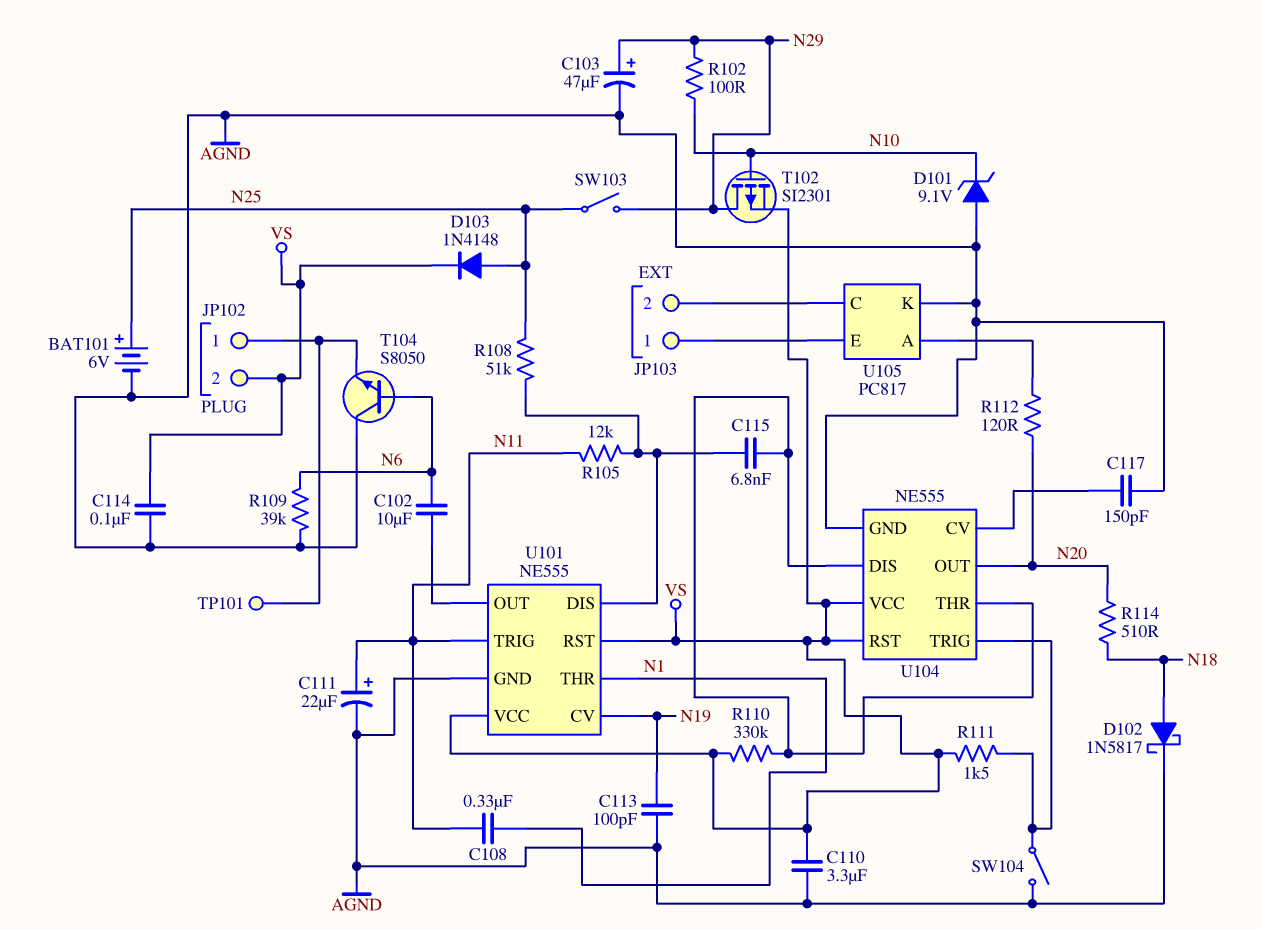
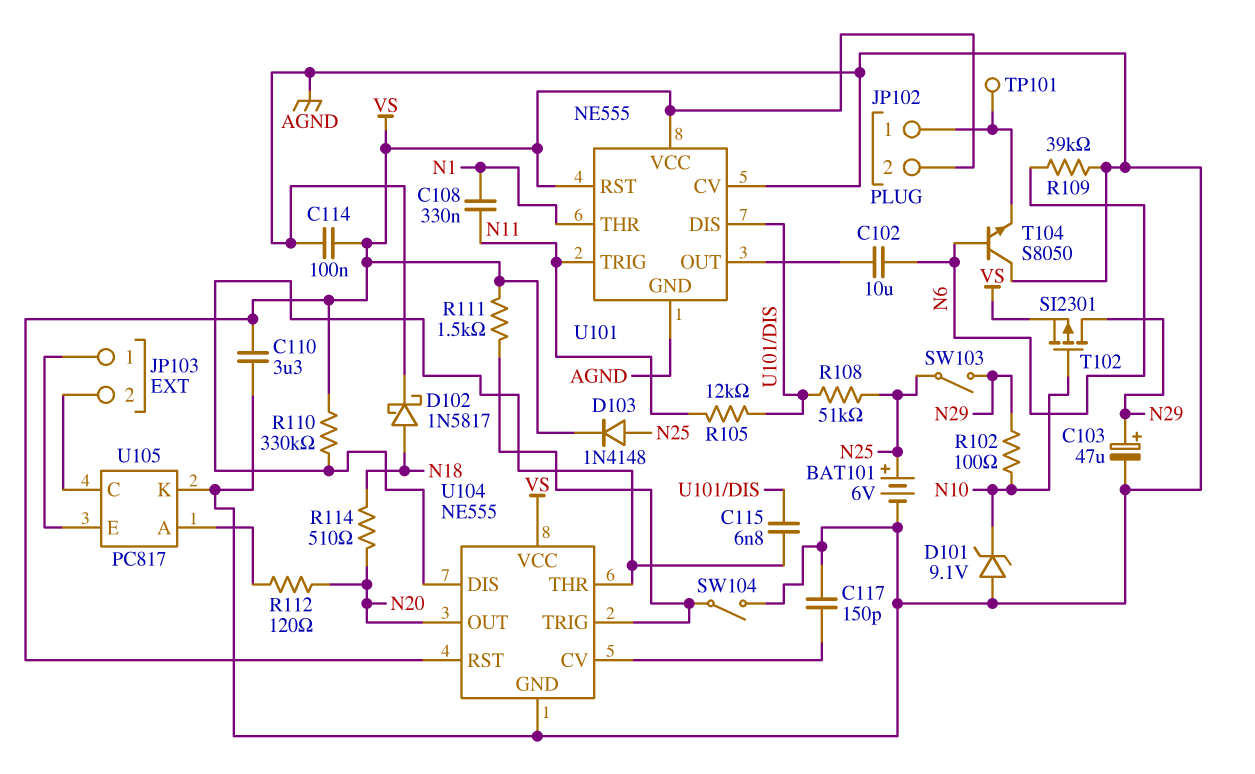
C111: 22uF (plus N11, minus AGND) -> none
C113: 100pF (AGND, N19) -> none
U101 pin CV: N19 -> AGND

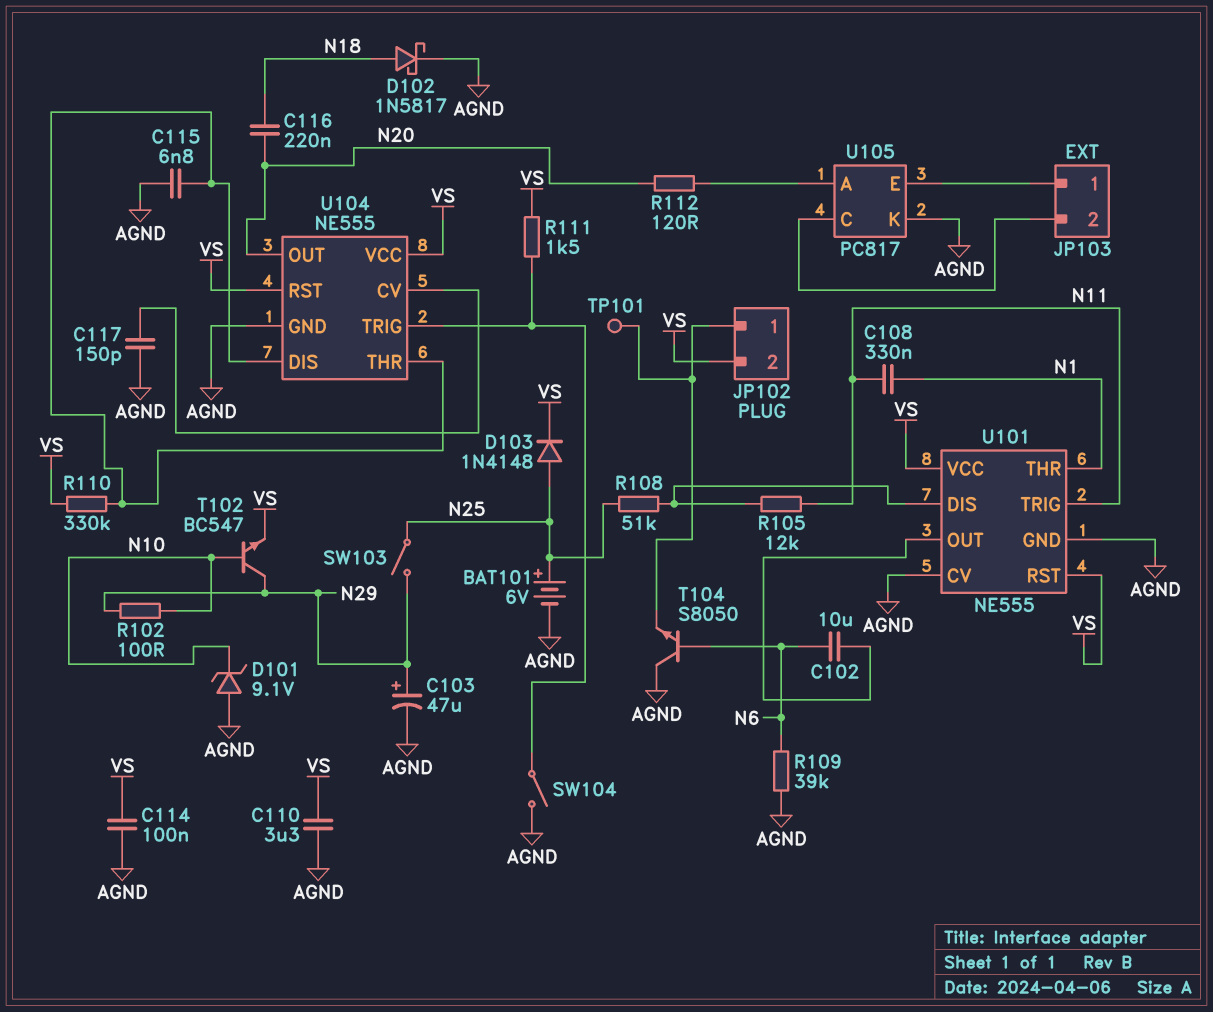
C115: 6.8nF (U101/DIS, U104/DIS) -> 6.8nF (AGND, U104/DIS)
C116: none -> 220nF (N18, N20)
R114: 510 (N18, N20) -> none
T102: PMOS SI2301 (G N10, D N29, S VS) -> NPN BC547 (B N10, C N29, E VS)

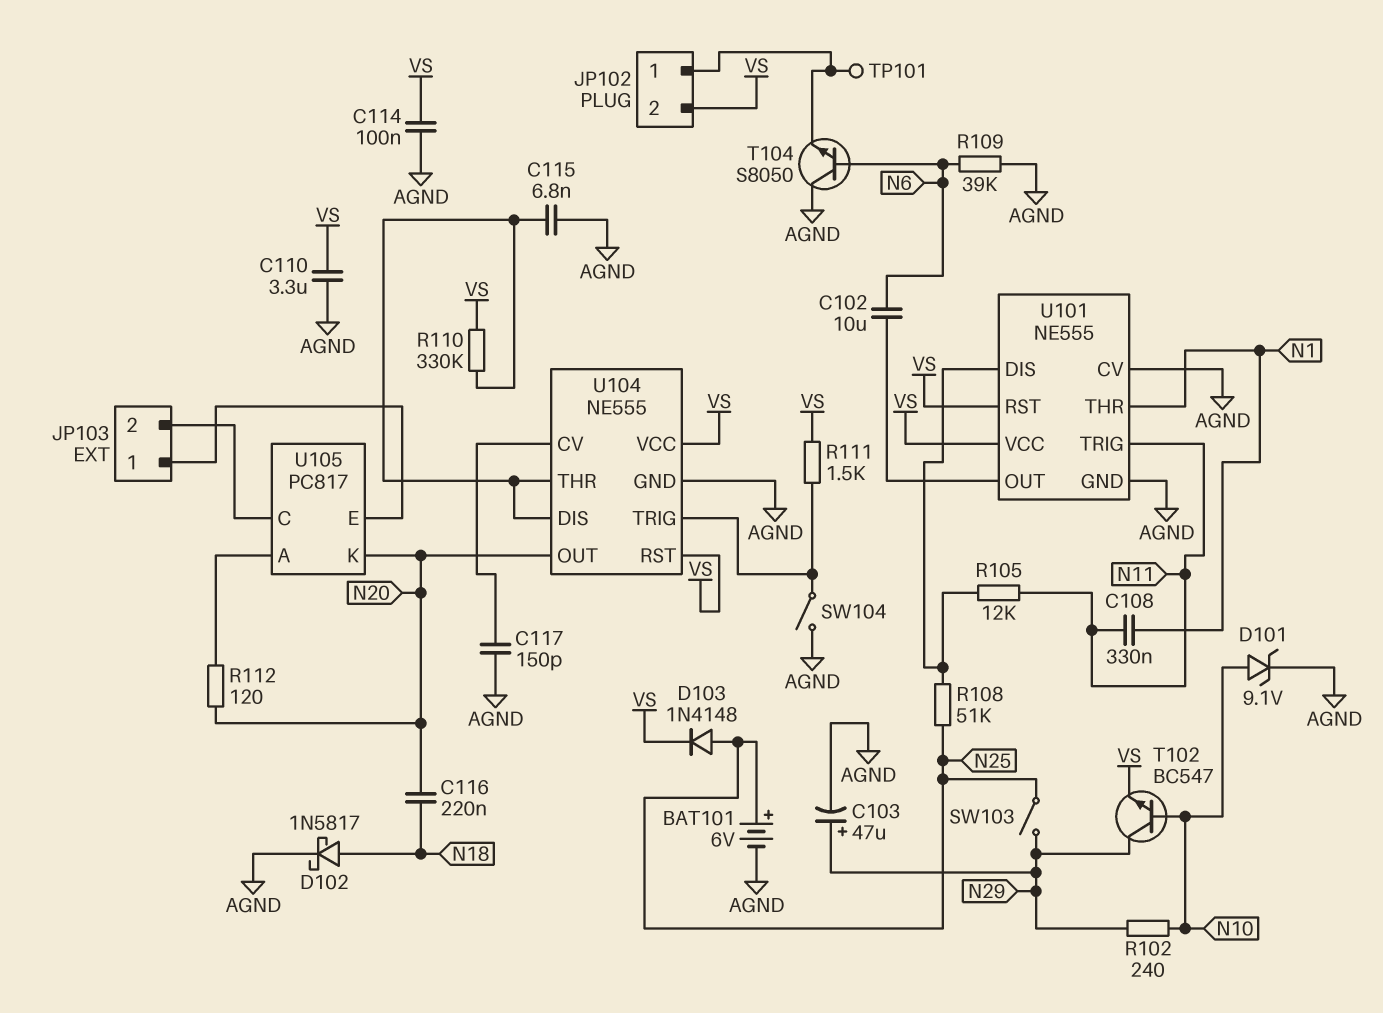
D101: zener 9.1V (A AGND, K N10) -> zener 9.1V (A N10, K AGND)
R102: 100 (N10, N29) -> 240 (N10, N29)
U105 pin K: AGND -> N20

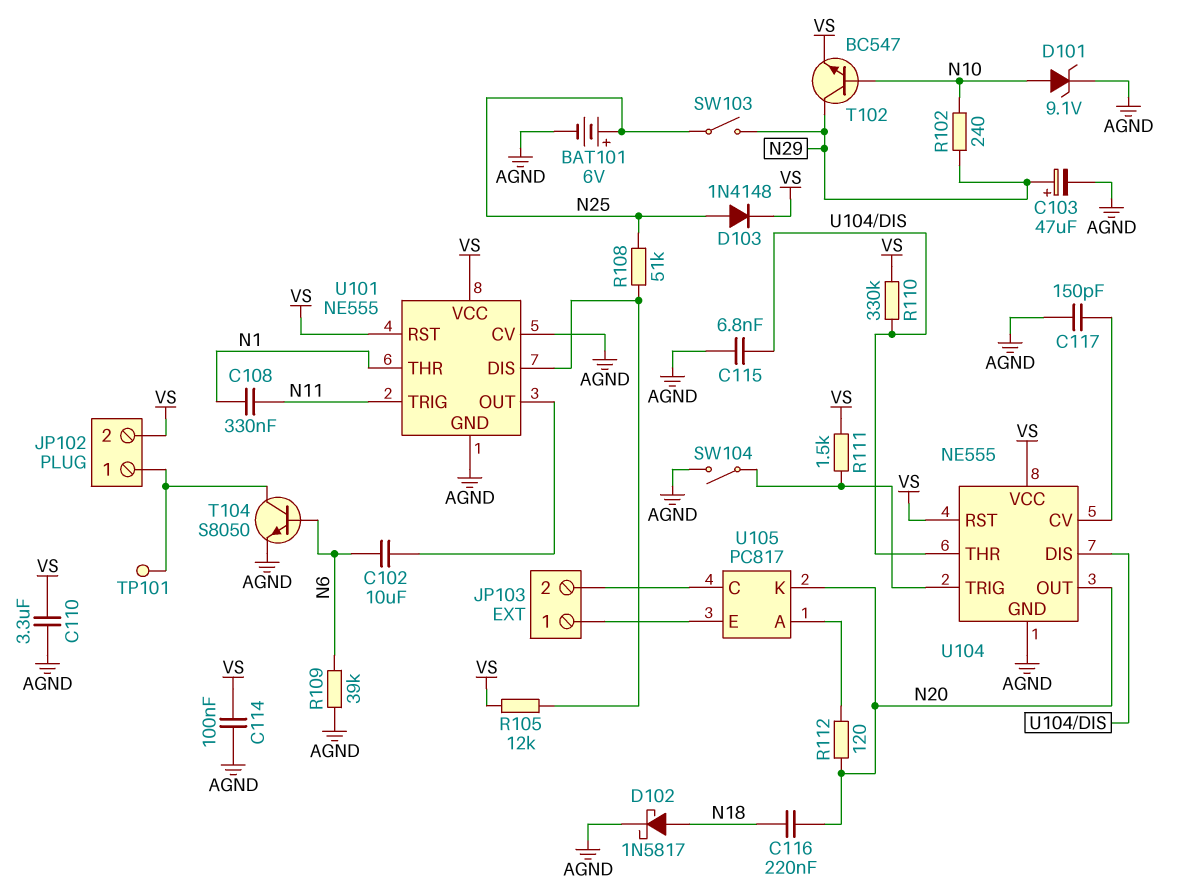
R105: 12k (N11, U101/DIS) -> 12k (U101/DIS, VS)
T104: NPN S8050 (B N6, C AGND, E JP102/1) -> NPN S8050 (B N6, C JP102/1, E AGND)

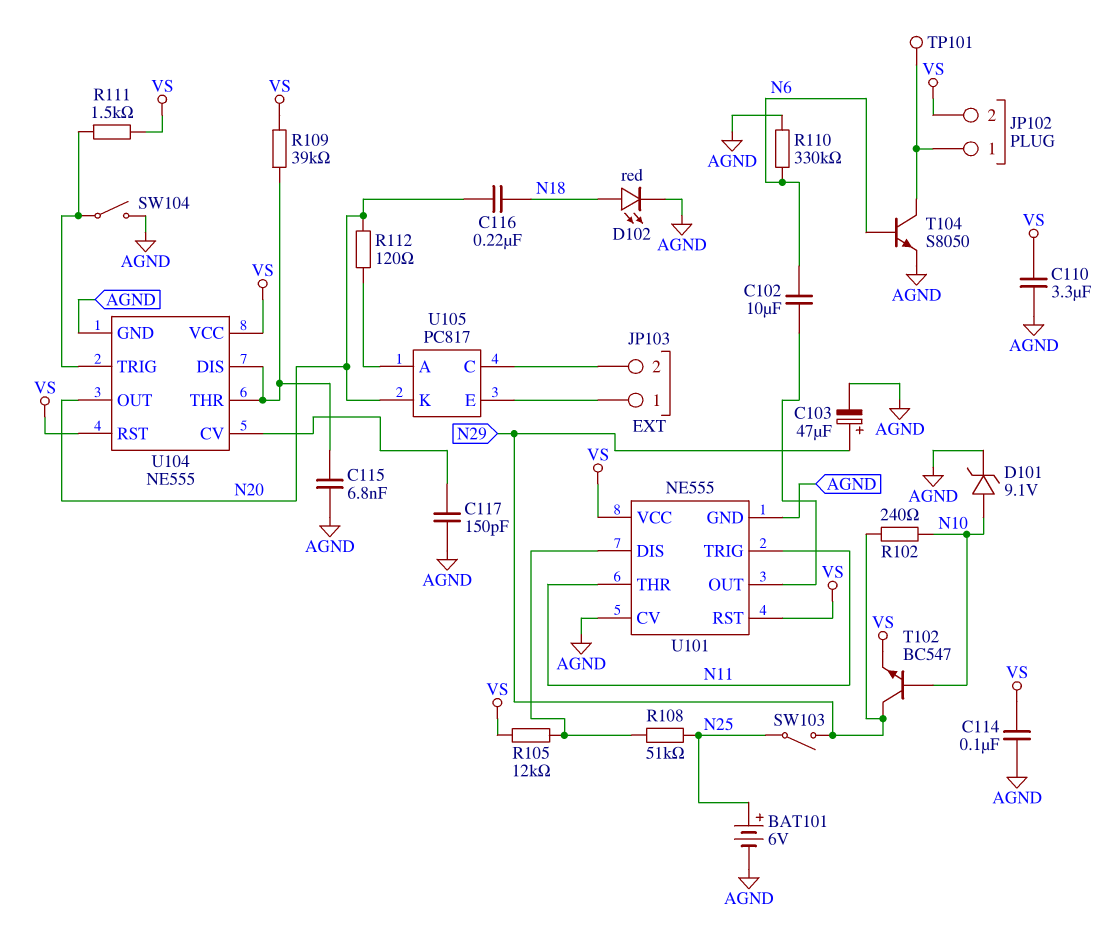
C108: 330nF (N1, N11) -> none
D102: schottky 1N5817 (A N18, K AGND) -> LED red (A N18, K AGND)
D103: diode 1N4148 (A N25, K VS) -> none
R109: 39k (AGND, N6) -> 39k (U104/DIS, VS)
R110: 330k (U104/DIS, VS) -> 330k (AGND, N6)
U101 pin THR: N1 -> N11

